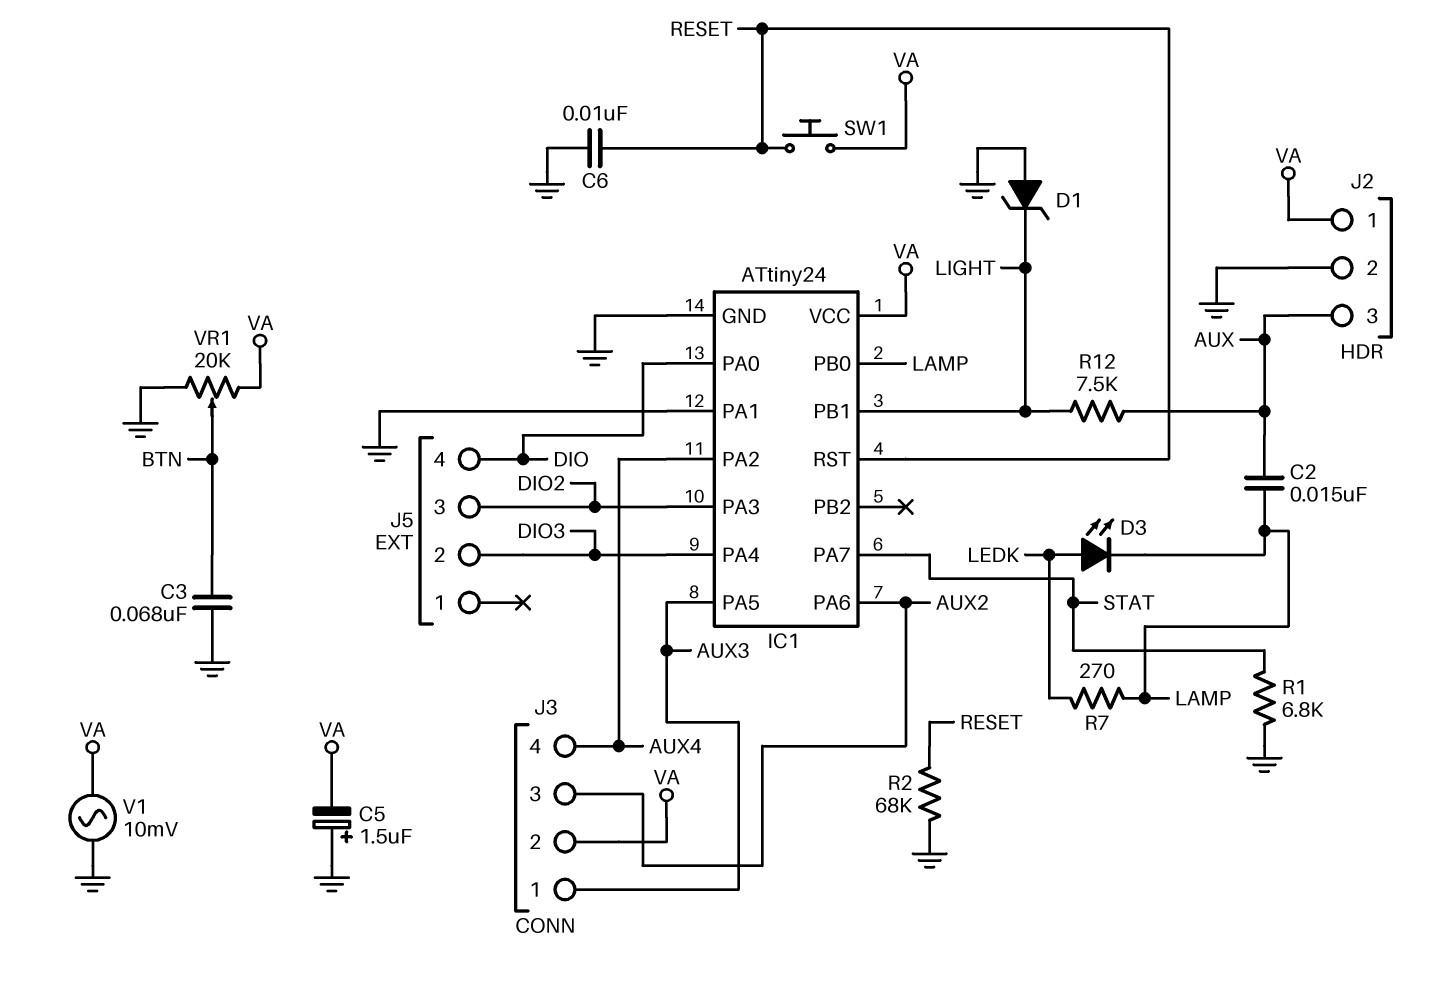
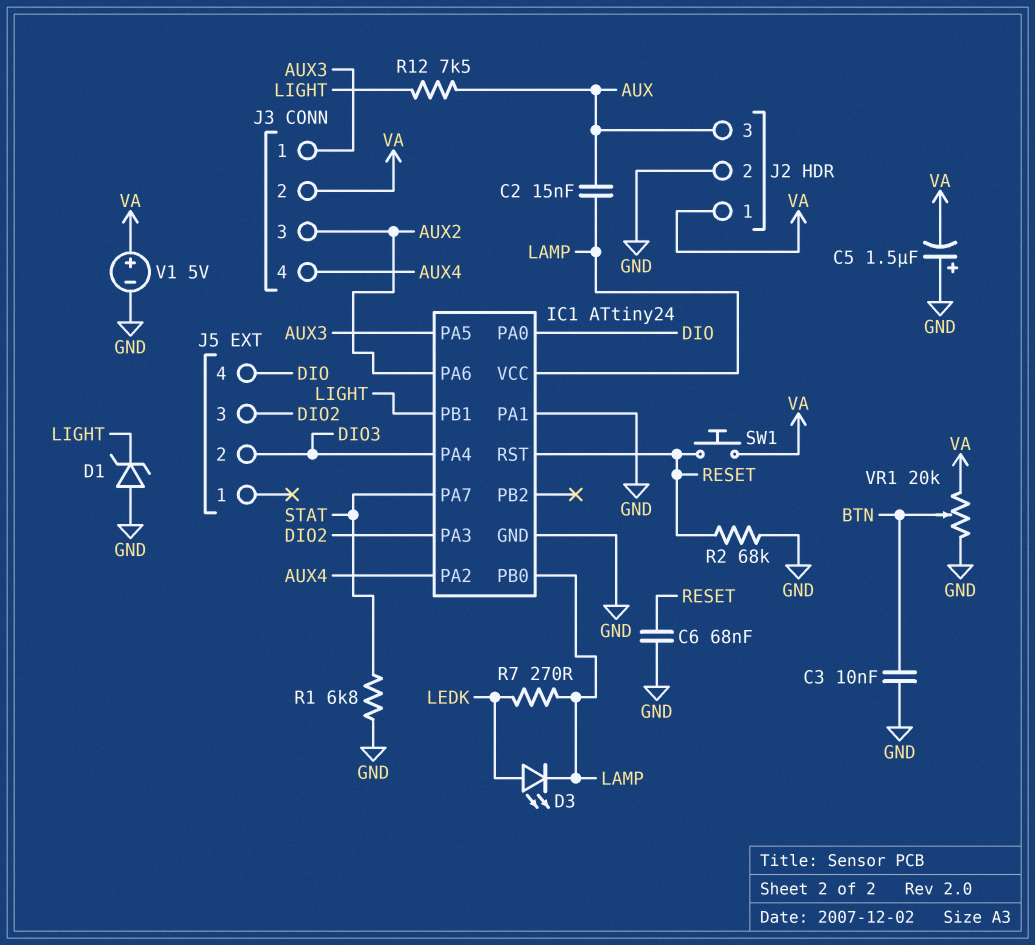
C3: 68nF (BTN, GND) -> 10nF (BTN, GND)
C6: 10nF (GND, RESET) -> 68nF (GND, RESET)
IC1 pin VCC: VA -> LAMP
V1: AC 10mV (GND, VA) -> 5V (plus VA, minus GND)

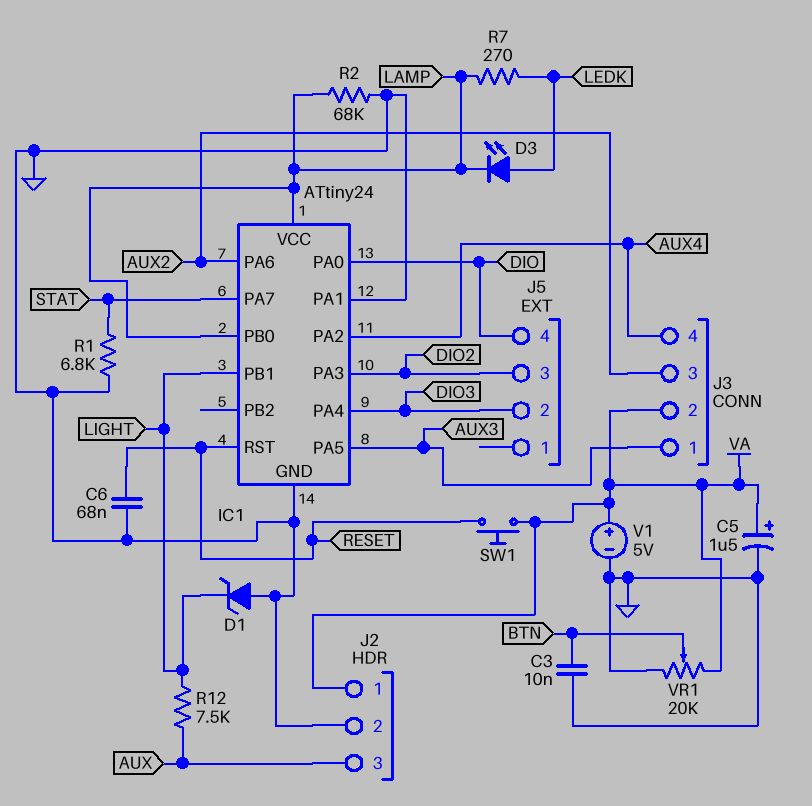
C2: 15nF (AUX, LAMP) -> none
C5: 1.5uF (plus GND, minus VA) -> 1.5uF (plus VA, minus GND)
R2: 68k (GND, RESET) -> 68k (GND, LAMP)

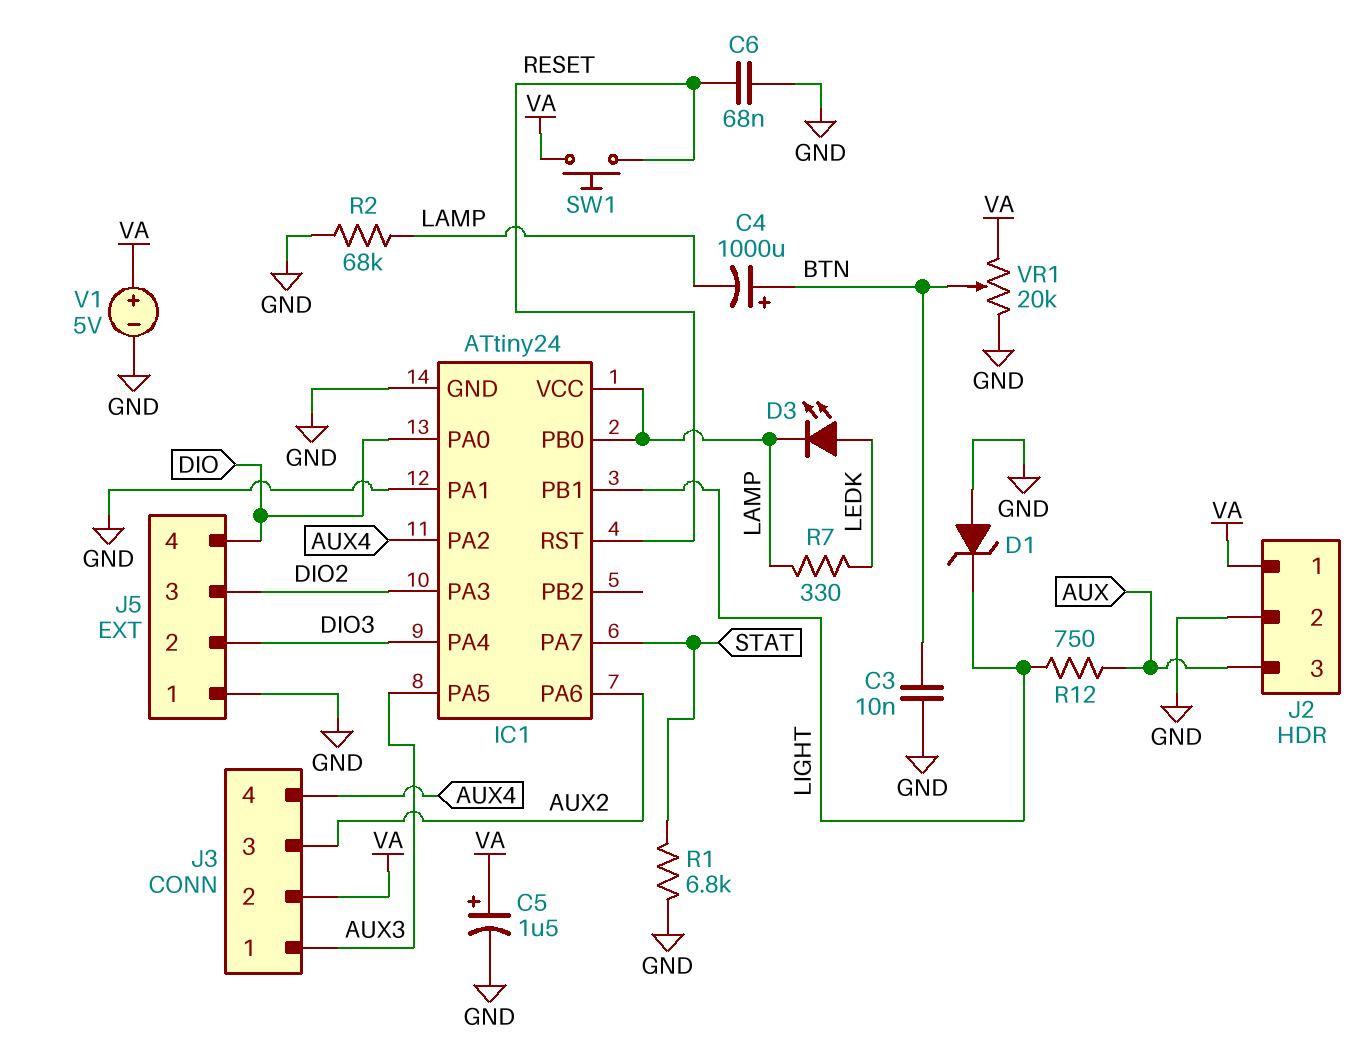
C4: none -> 1000uF (plus BTN, minus LAMP)
J5 pin 1: none -> GND
R7: 270 (LAMP, LEDK) -> 330 (LAMP, LEDK)
R12: 7.5k (AUX, LIGHT) -> 750 (AUX, LIGHT)

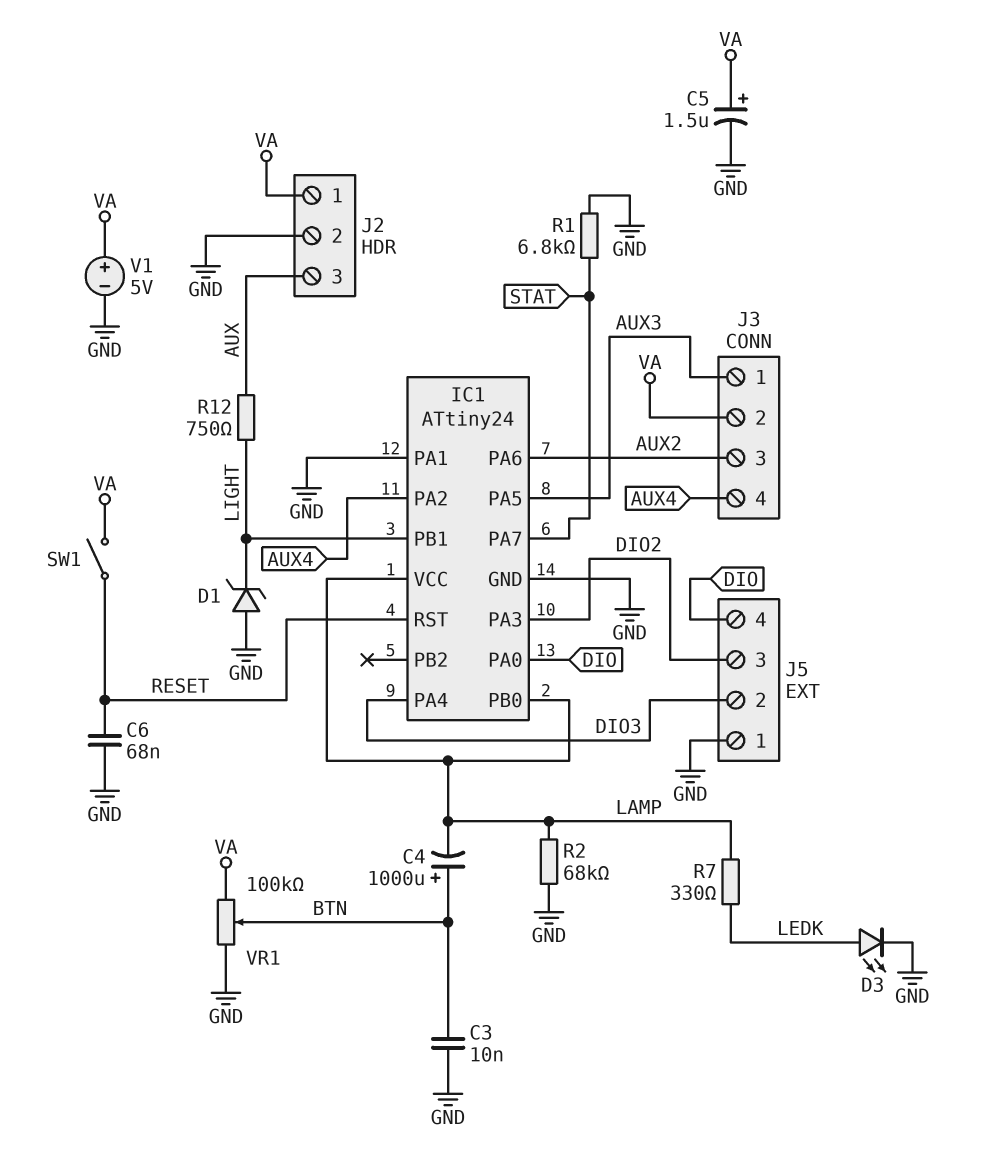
D3: LED (A LEDK, K LAMP) -> LED (A LEDK, K GND)
SW1: button (RESET, VA) -> switch (RESET, VA)
VR1: 20k (GND, VA, wiper BTN) -> 100k (GND, VA, wiper BTN)

